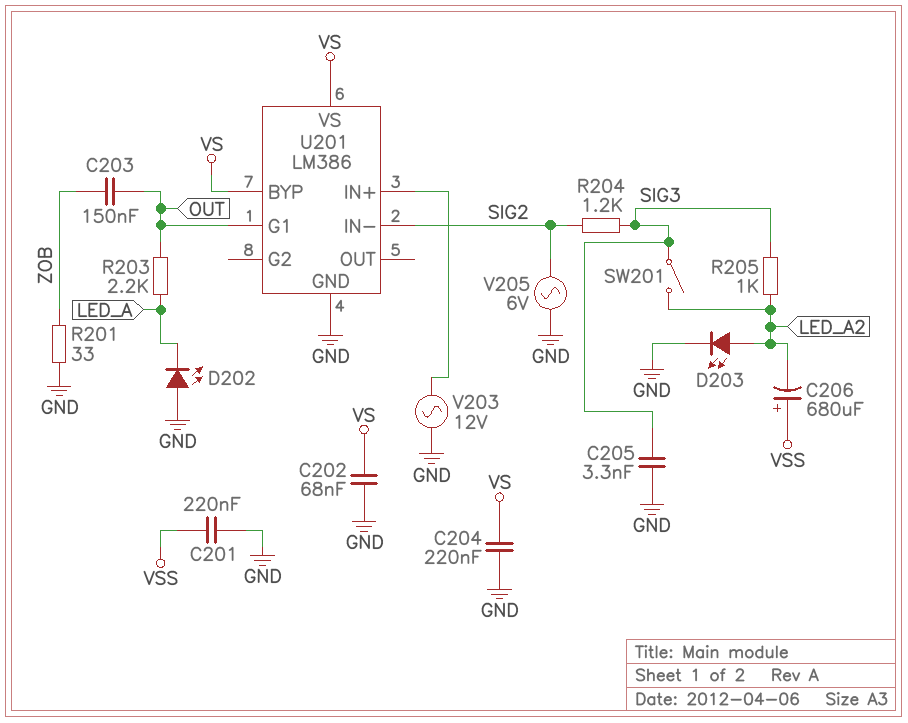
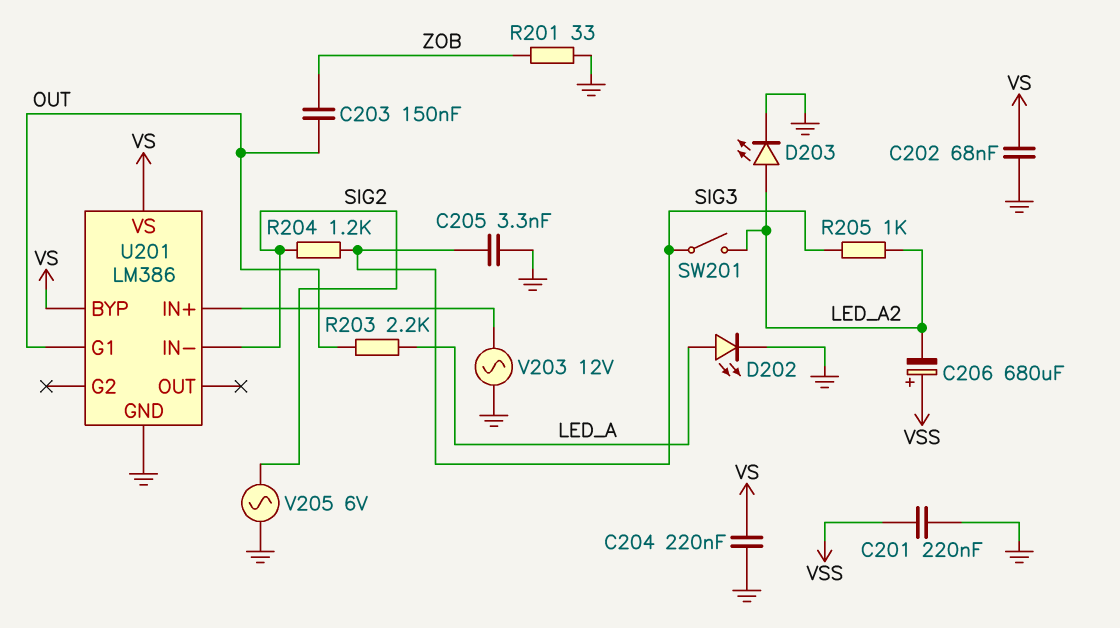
D202: LED (A GND, K LED_A) -> LED (A LED_A, K GND)

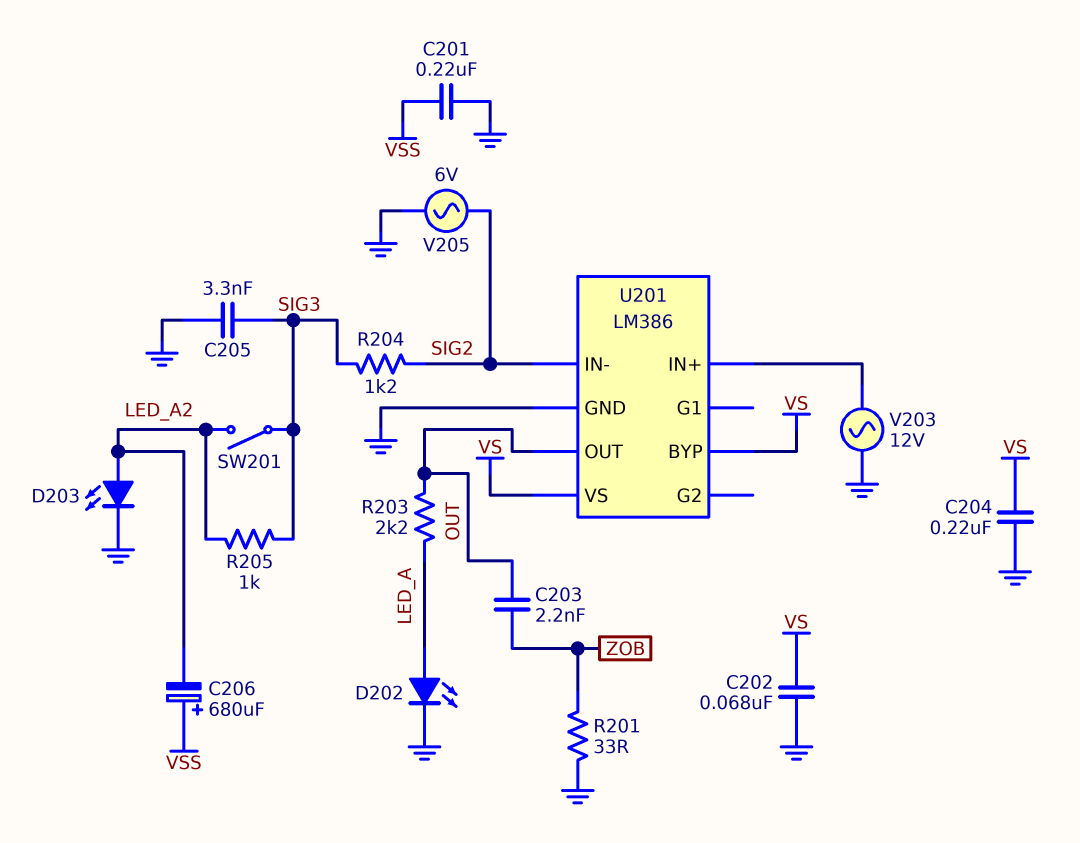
C203: 150nF (OUT, ZOB) -> 2.2nF (OUT, ZOB)
U201 pin G1: OUT -> none
U201 pin OUT: none -> OUT

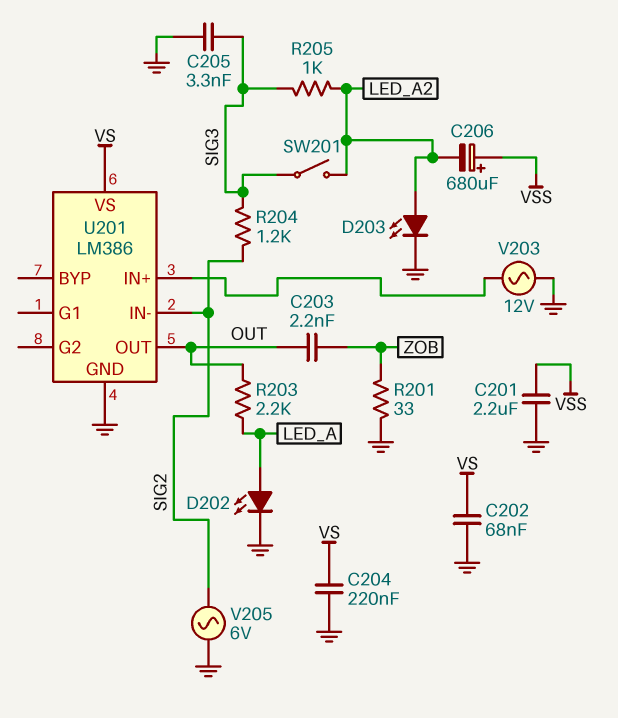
C201: 220nF (GND, VSS) -> 2.2uF (GND, VSS)
U201 pin BYP: VS -> none

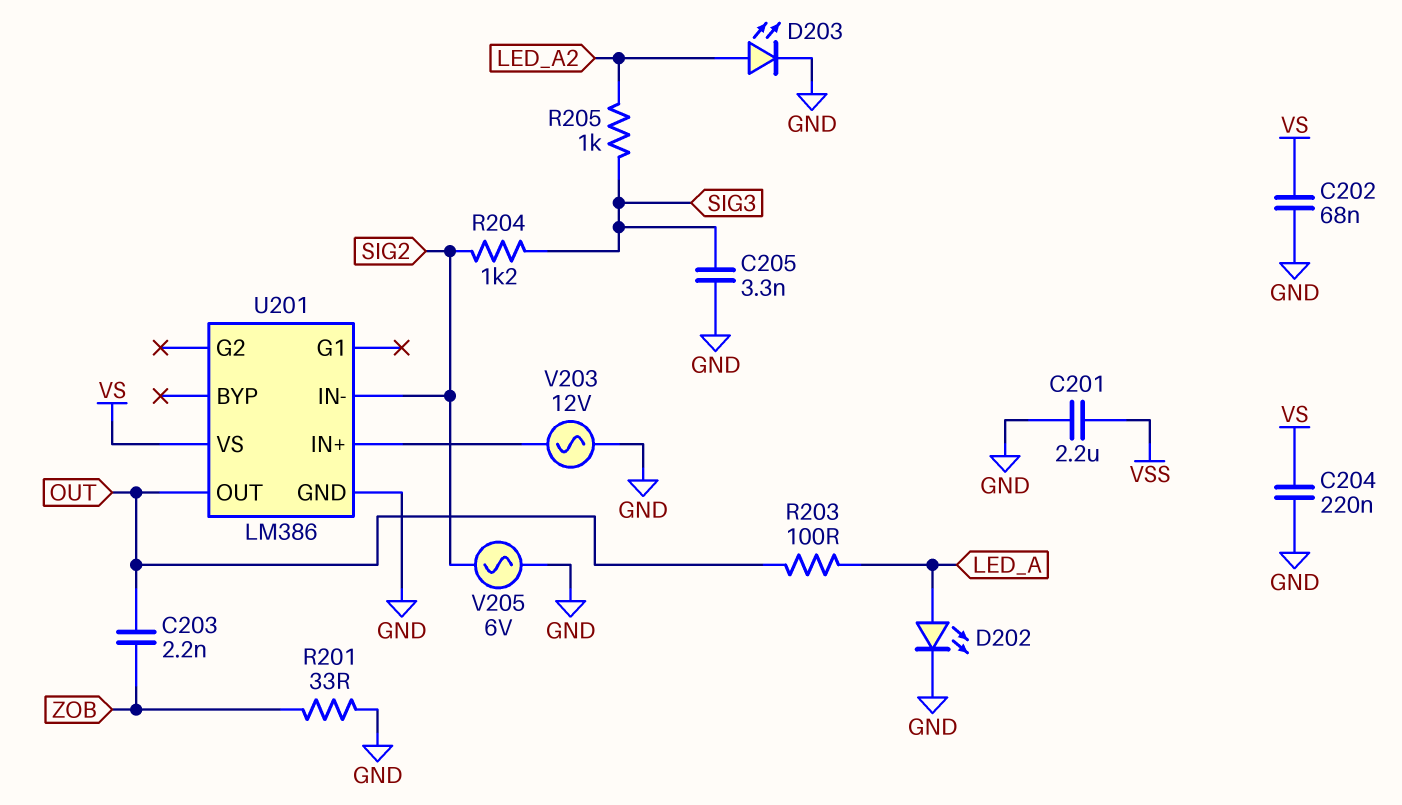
C206: 680uF (plus VSS, minus LED_A2) -> none
R203: 2.2k (LED_A, OUT) -> 100 (LED_A, OUT)
SW201: switch (LED_A2, SIG3) -> none

